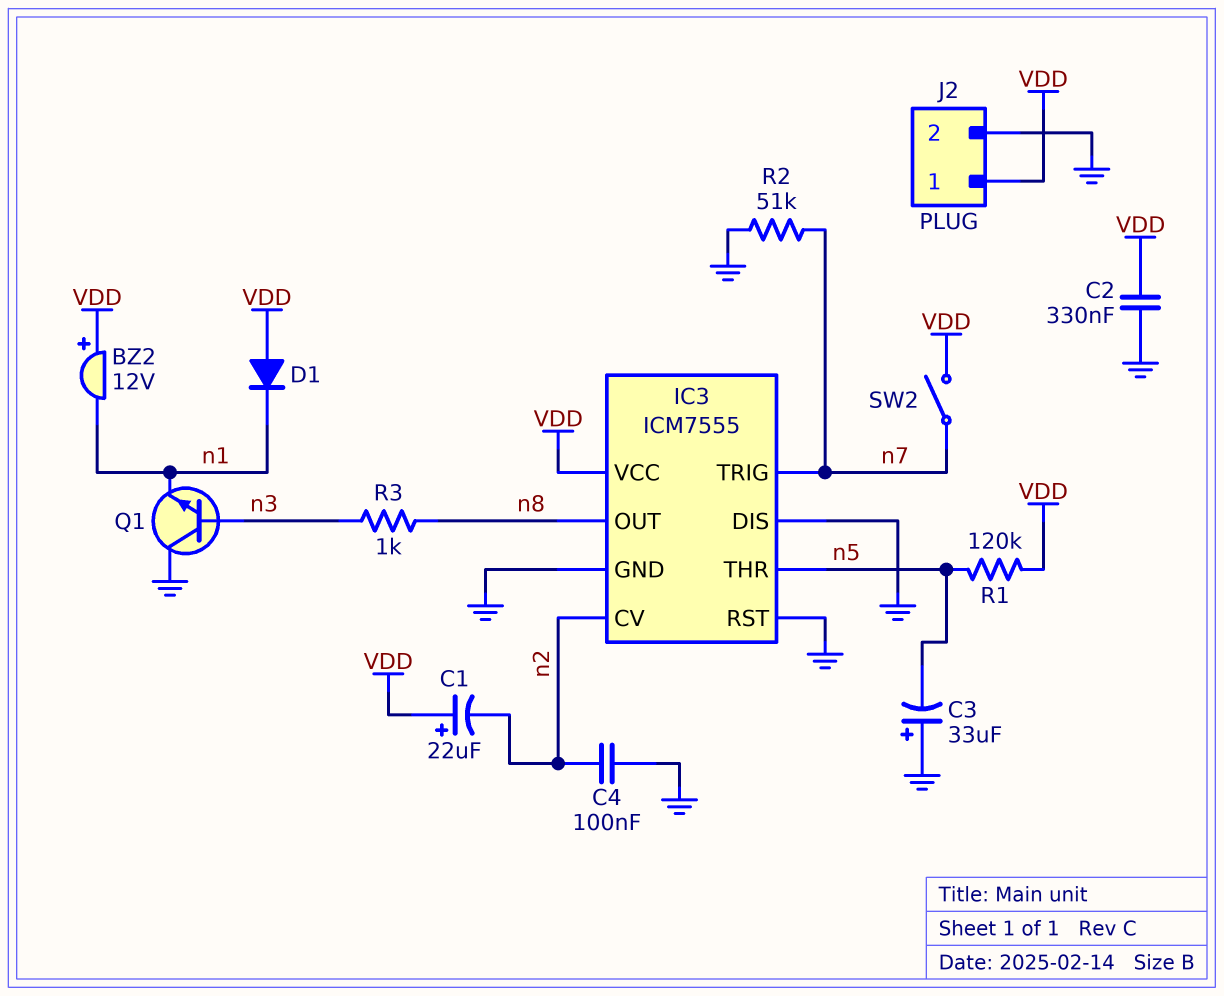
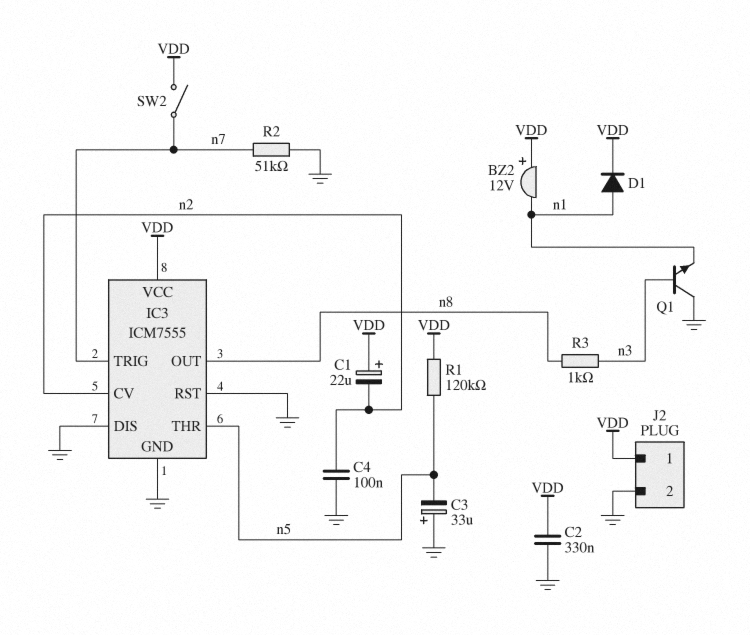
D1: diode (A VDD, K n1) -> diode (A n1, K VDD)

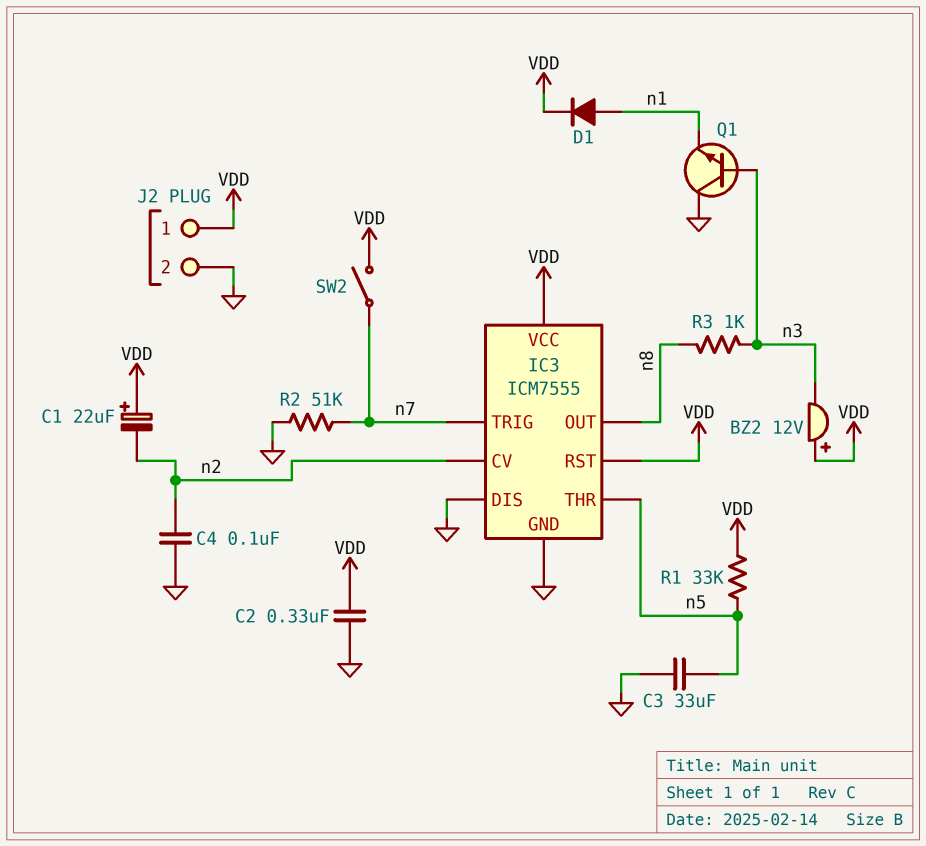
BZ2: buzzer 12V (plus VDD, minus n1) -> buzzer 12V (plus VDD, minus n3)
C3: 33uF (plus GND, minus n5) -> 33uF (GND, n5)
IC3 pin RST: GND -> VDD
R1: 120k (VDD, n5) -> 33k (VDD, n5)

